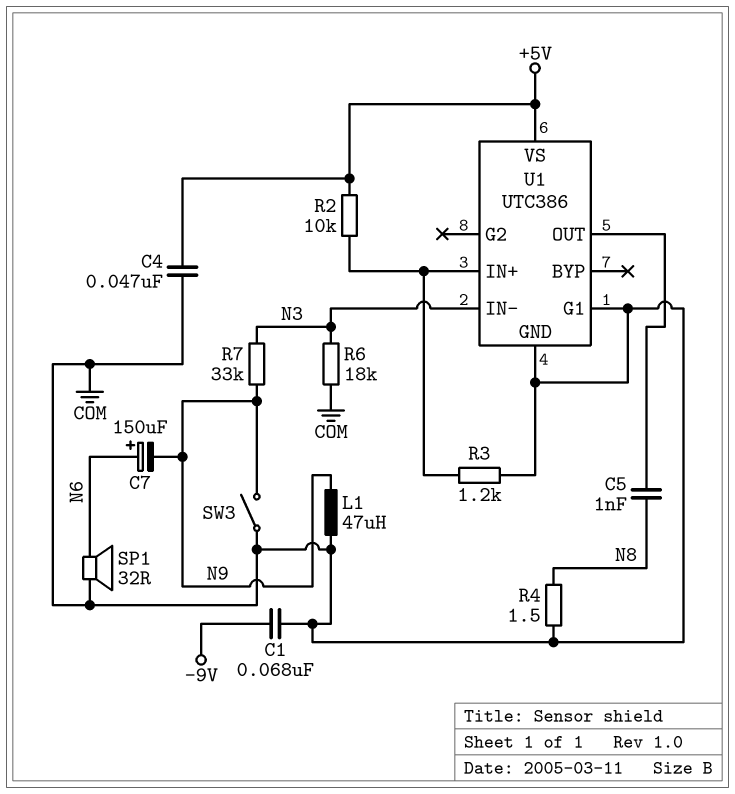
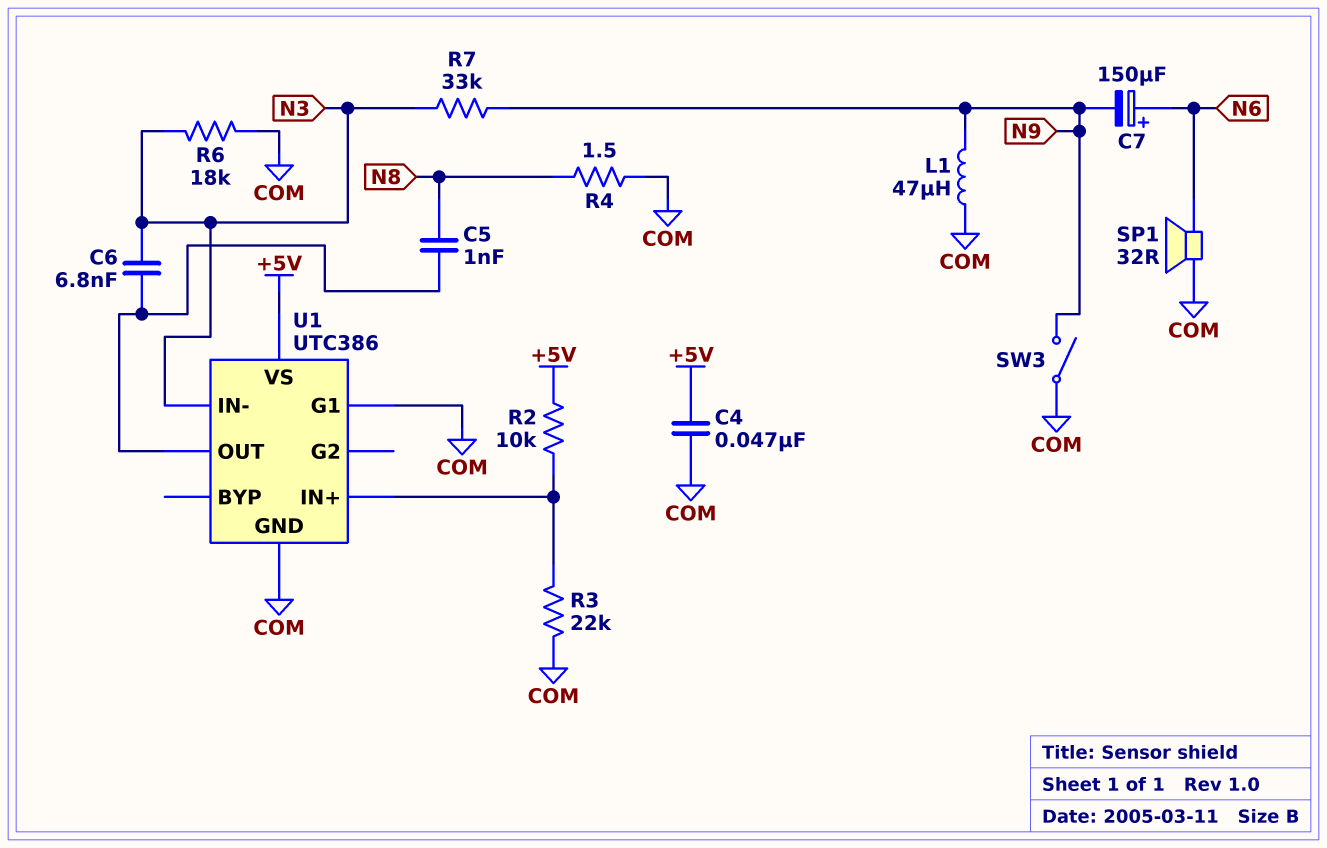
C1: 68nF (-9V, COM) -> none
C6: none -> 6.8nF (N3, U1/OUT)
R3: 1.2k (COM, U1/IN+) -> 22k (COM, U1/IN+)

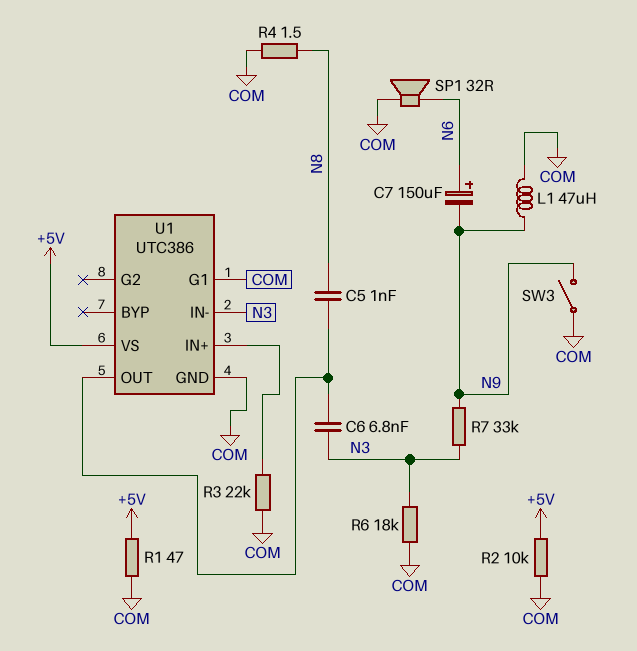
C4: 47nF (+5V, COM) -> none
R1: none -> 47 (+5V, COM)
R2: 10k (+5V, U1/IN+) -> 10k (+5V, COM)

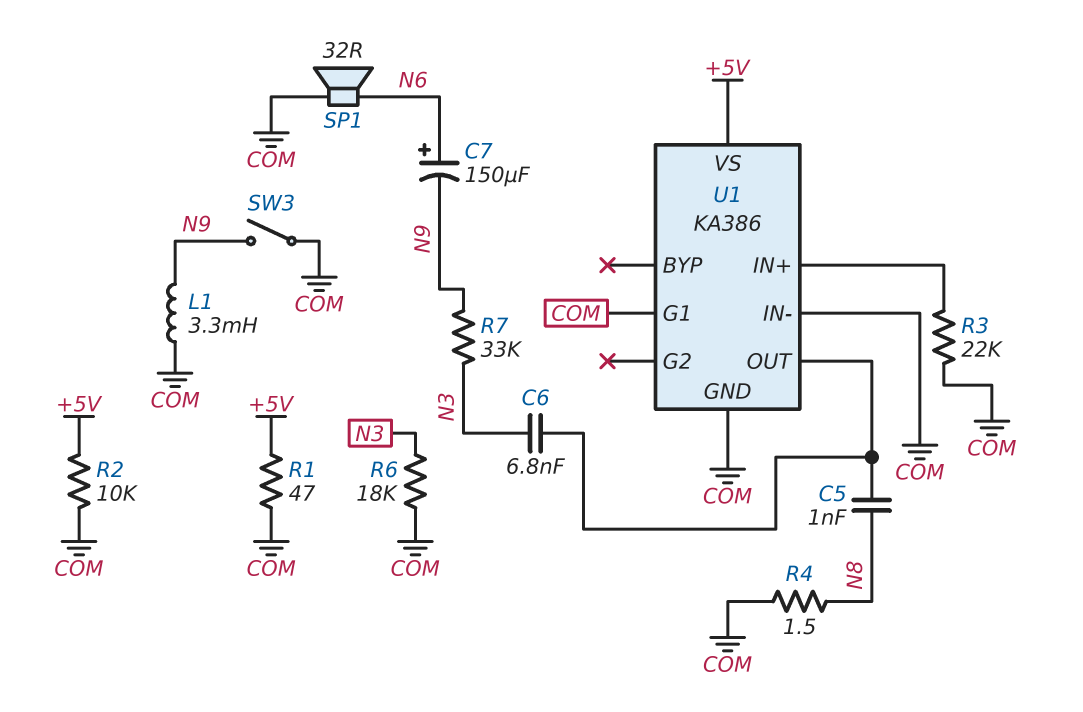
L1: 47uH (COM, N9) -> 3.3mH (COM, N9)
U1: UTC386 -> KA386
U1 pin IN-: N3 -> COM

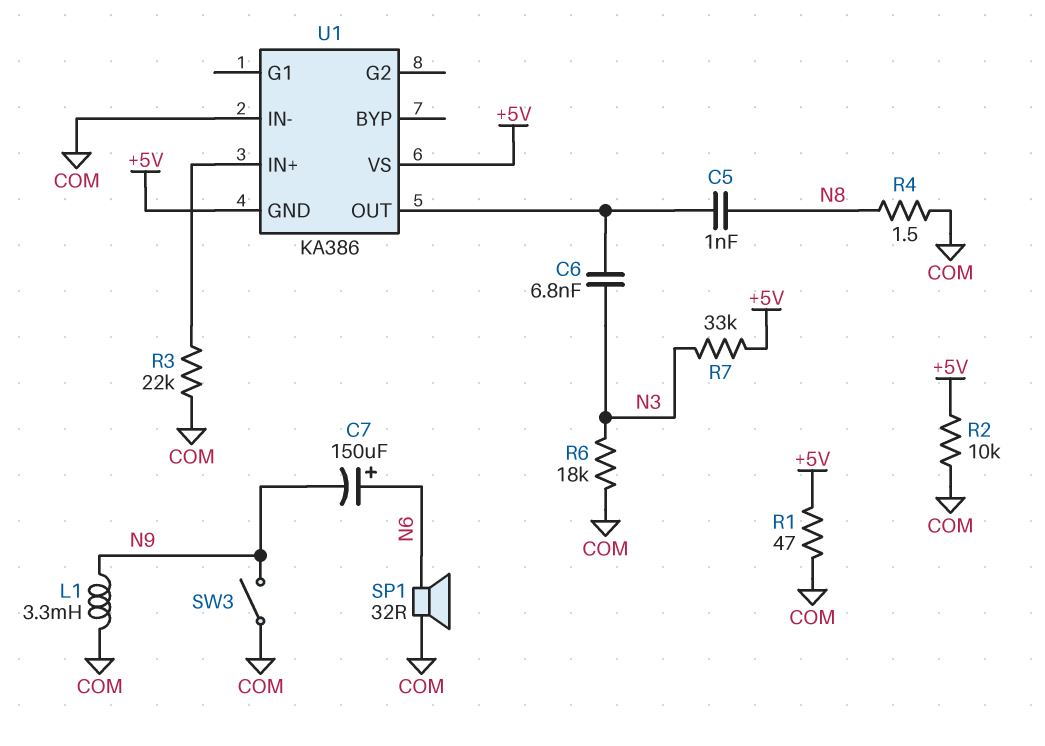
R7: 33k (N3, N9) -> 33k (+5V, N3)
U1 pin G1: COM -> none
U1 pin GND: COM -> +5V

